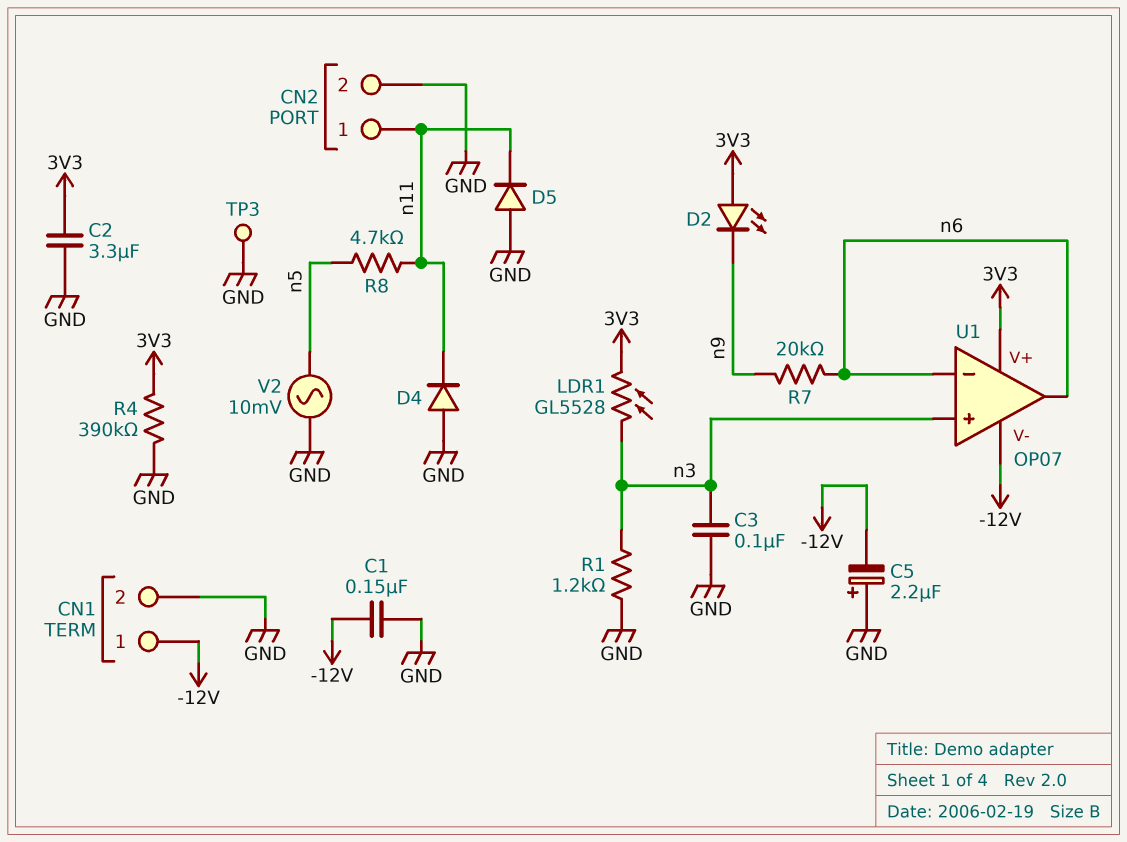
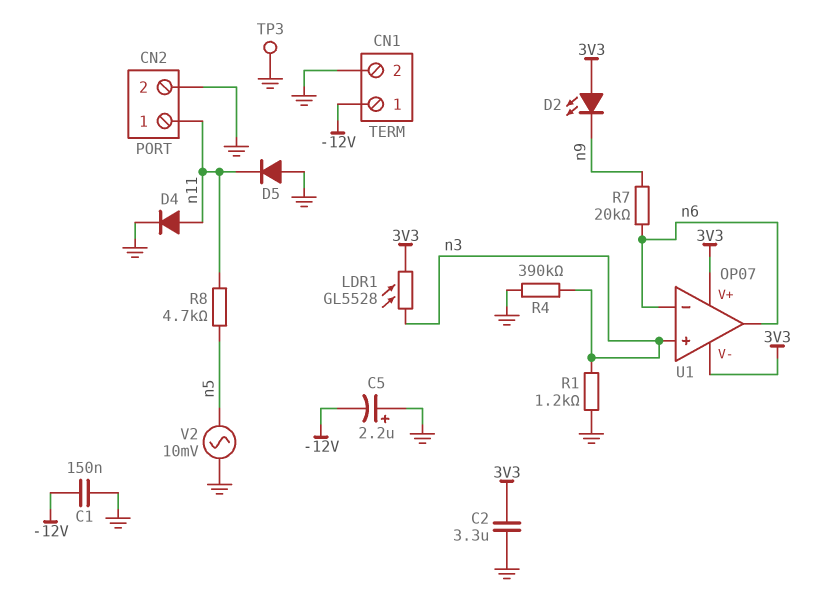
C3: 100nF (GND, n3) -> none
D4: diode (A GND, K n11) -> diode (A n11, K GND)
R4: 390k (3V3, GND) -> 390k (GND, n3)
U1 pin V-: -12V -> 3V3

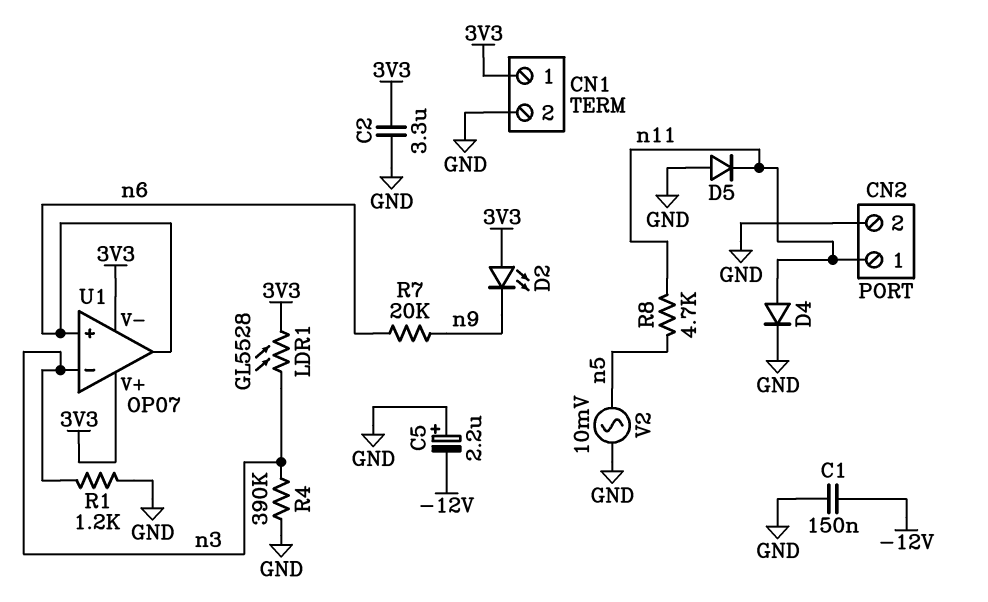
CN1 pin 1: -12V -> 3V3
TP3: test point (GND) -> none
U1 pin in+: n3 -> n6
U1 pin in-: n6 -> n3

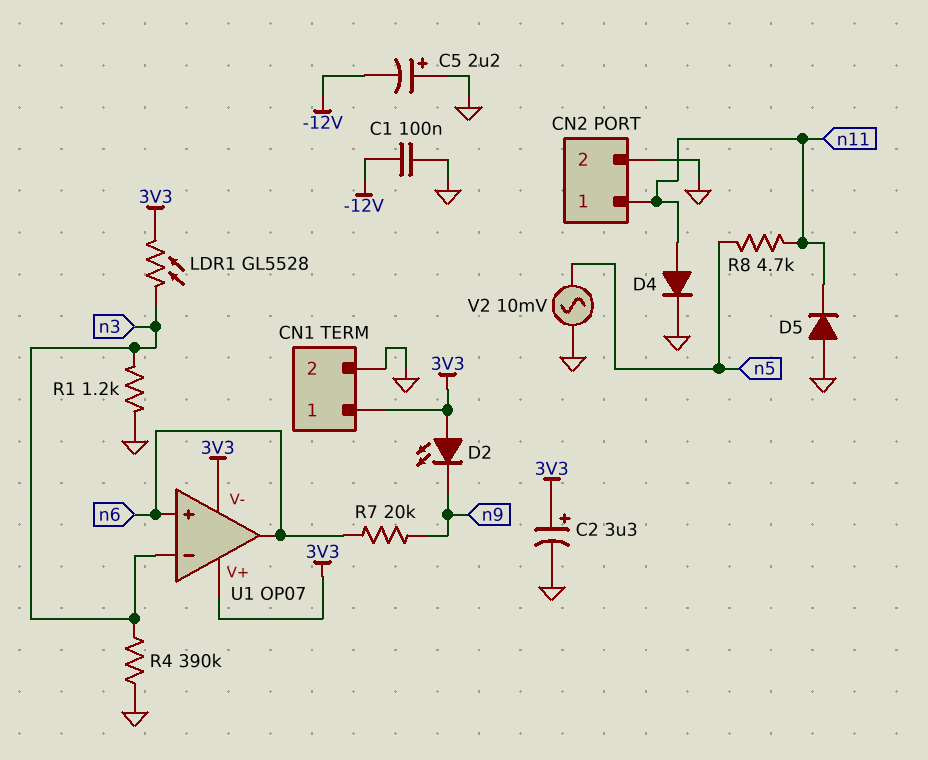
C1: 150nF (-12V, GND) -> 100nF (-12V, GND)
C2: 3.3uF (3V3, GND) -> 3.3uF (plus 3V3, minus GND)

